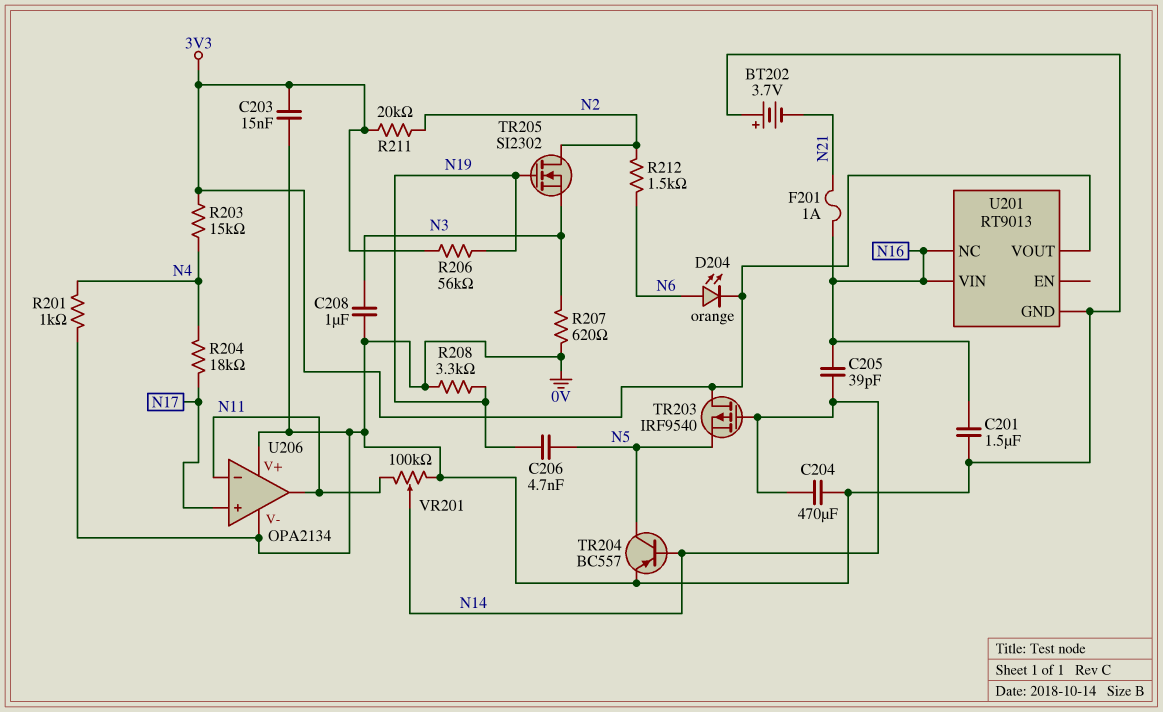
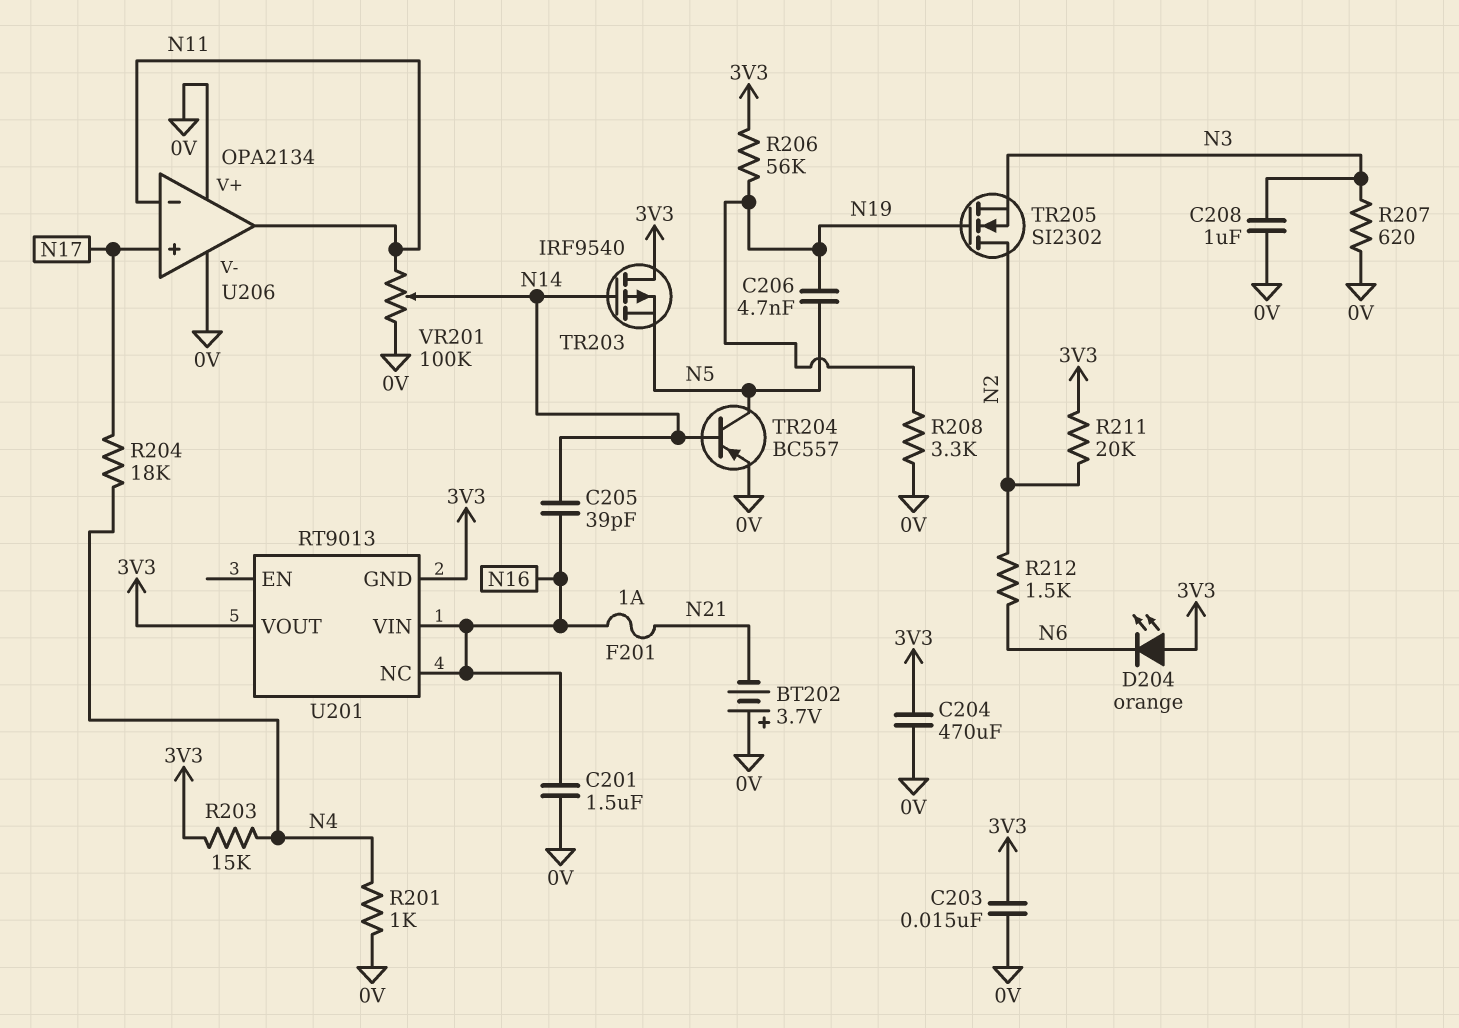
C204: 470uF (0V, N14) -> 470uF (0V, 3V3)
D204: LED orange (A N6, K 3V3) -> LED orange (A 3V3, K N6)
U201 pin GND: 0V -> 3V3

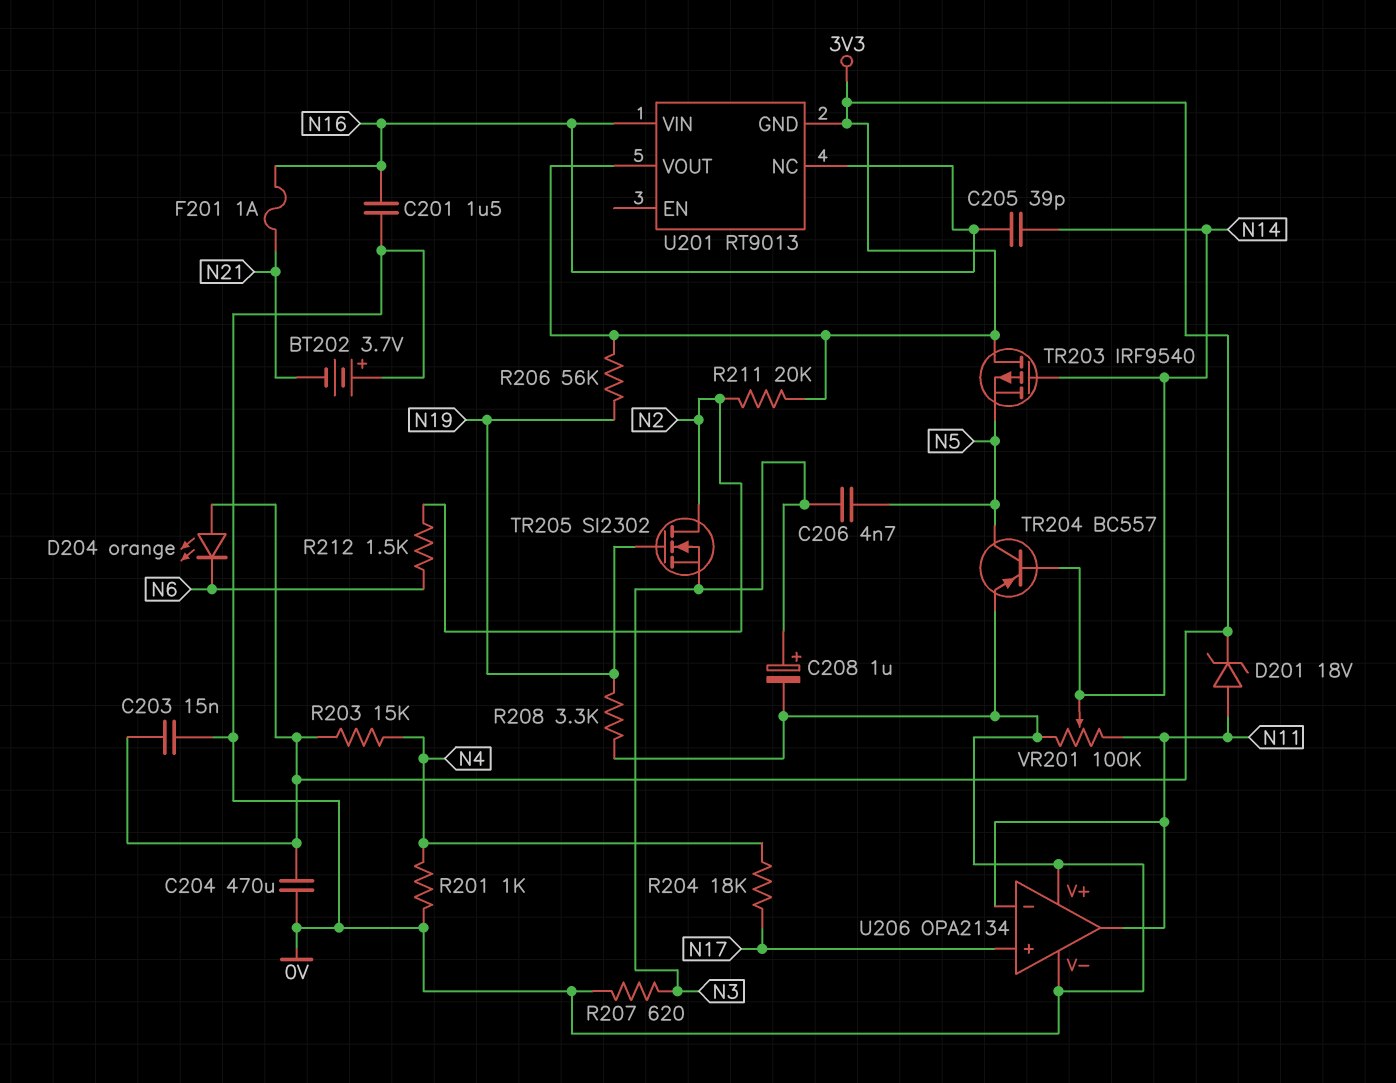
C206: 4.7nF (N5, N19) -> 4.7nF (N3, N5)
C208: 1uF (0V, N3) -> 1uF (plus N3, minus 0V)
D201: none -> zener 18V (A N11, K 3V3)

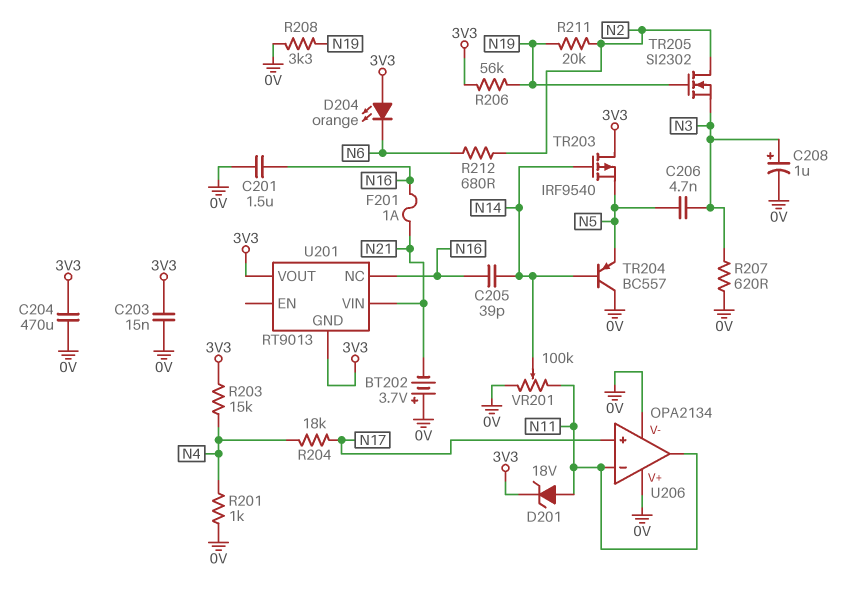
R211: 20k (3V3, N2) -> 20k (N2, N19)
R212: 1.5k (N2, N6) -> 680 (N2, N6)
TR204: PNP BC557 (B N14, C N5, E 0V) -> PNP BC557 (B N14, C 0V, E N5)
U201 pin VIN: N16 -> N21

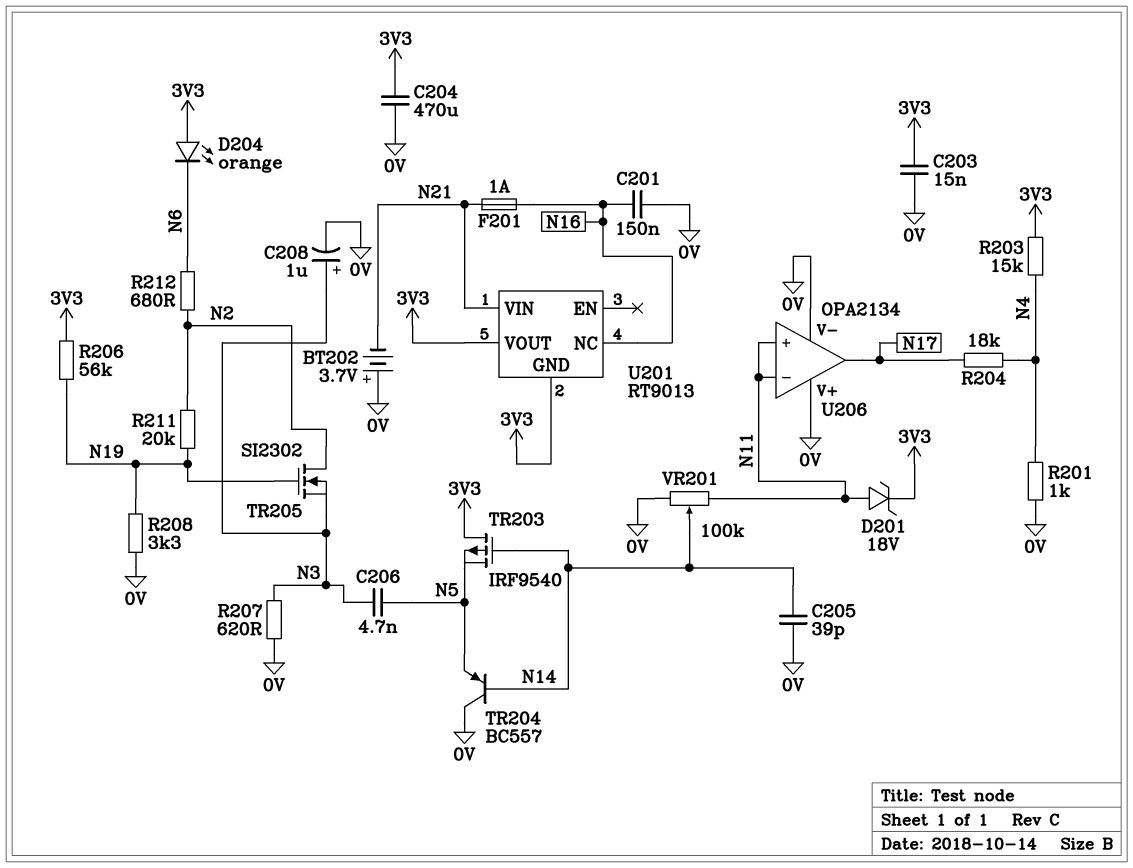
C201: 1.5uF (0V, N16) -> 150nF (0V, N16)
C205: 39pF (N14, N16) -> 39pF (0V, N14)
U206 pin in+: N17 -> N11
U206 pin out: N11 -> N17

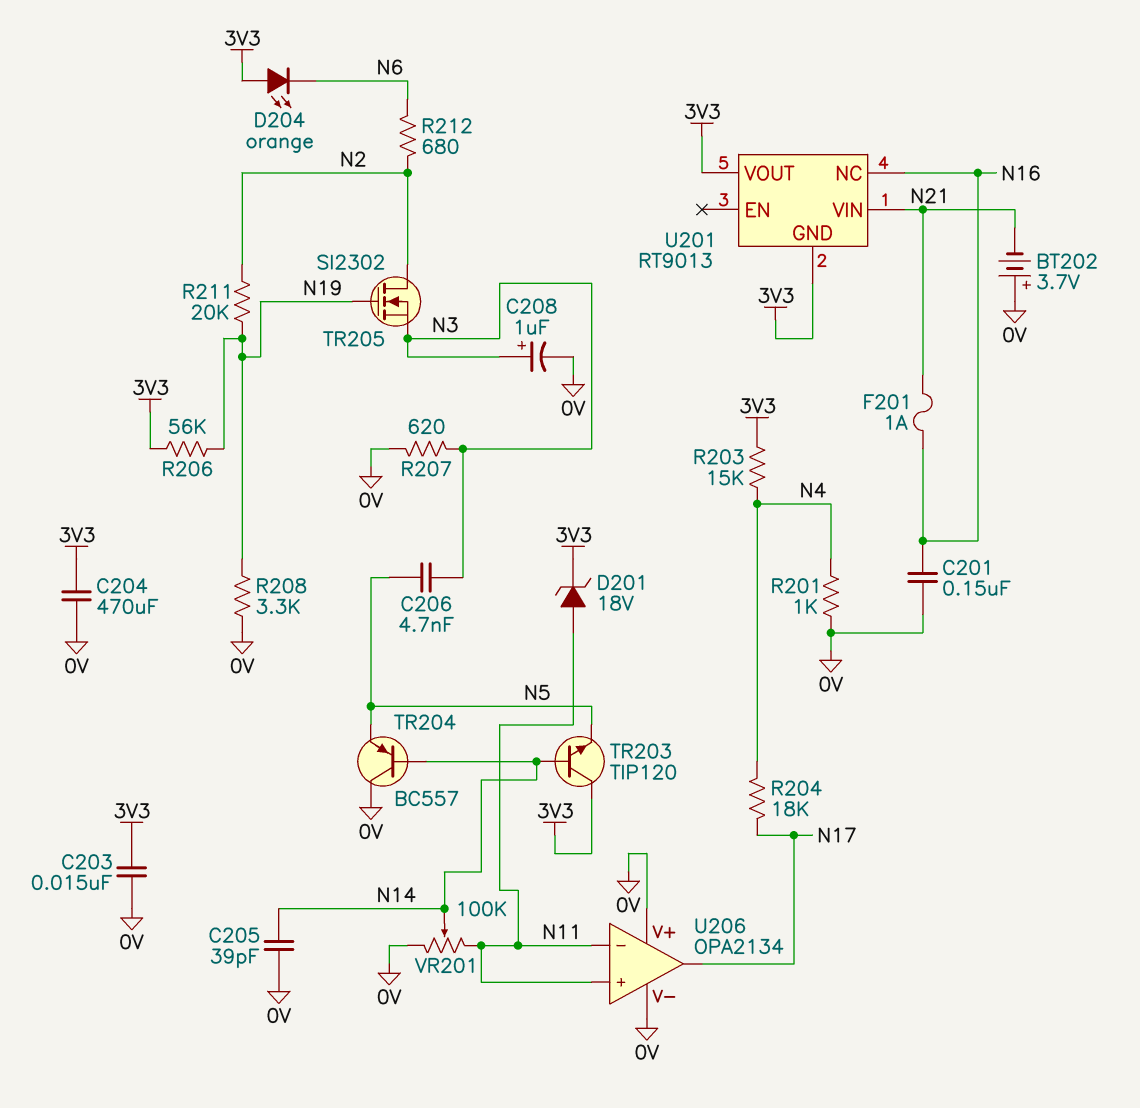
TR203: PMOS IRF9540 (G N14, D 3V3, S N5) -> NPN TIP120 (B N14, C 3V3, E N5)

